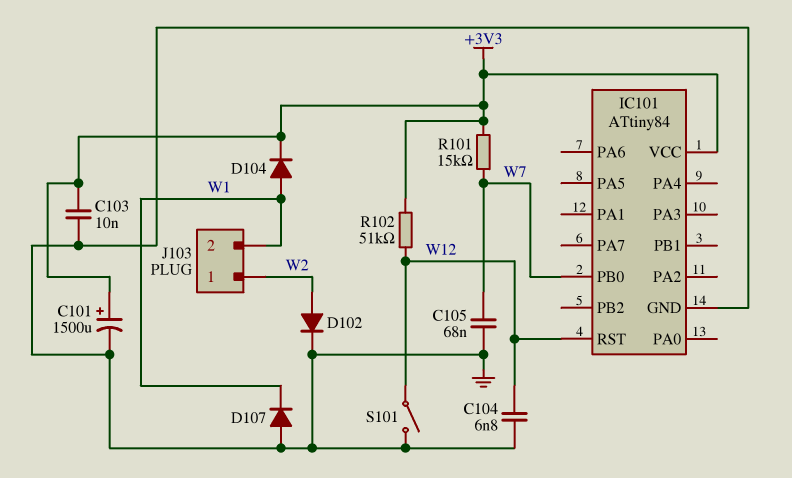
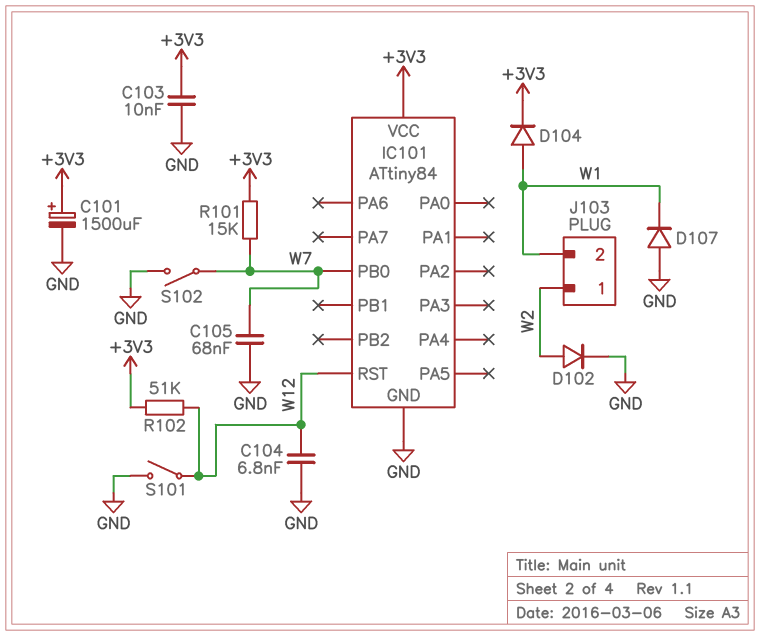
S102: none -> switch (GND, W7)

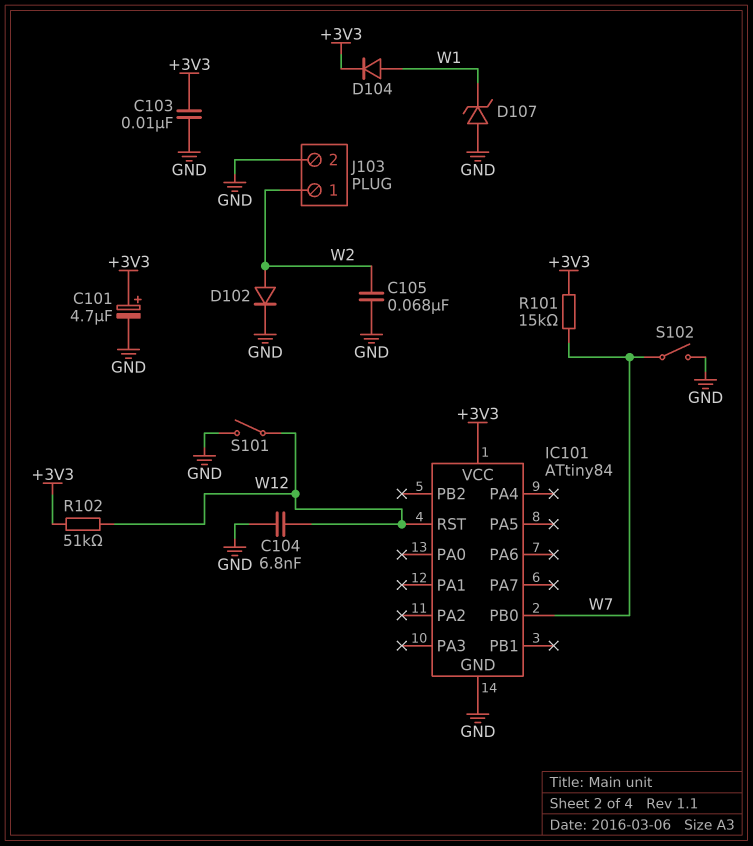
C101: 1500uF (plus +3V3, minus GND) -> 4.7uF (plus +3V3, minus GND)
C105: 68nF (GND, W7) -> 68nF (GND, W2)
D107: diode (A GND, K W1) -> zener (A GND, K W1)
J103 pin 2: W1 -> GND

